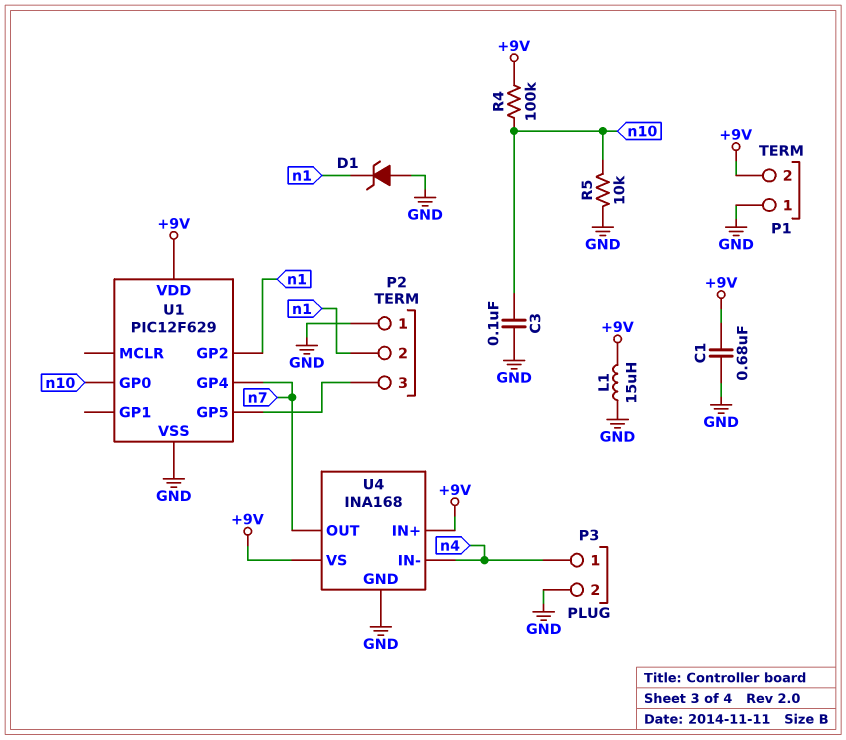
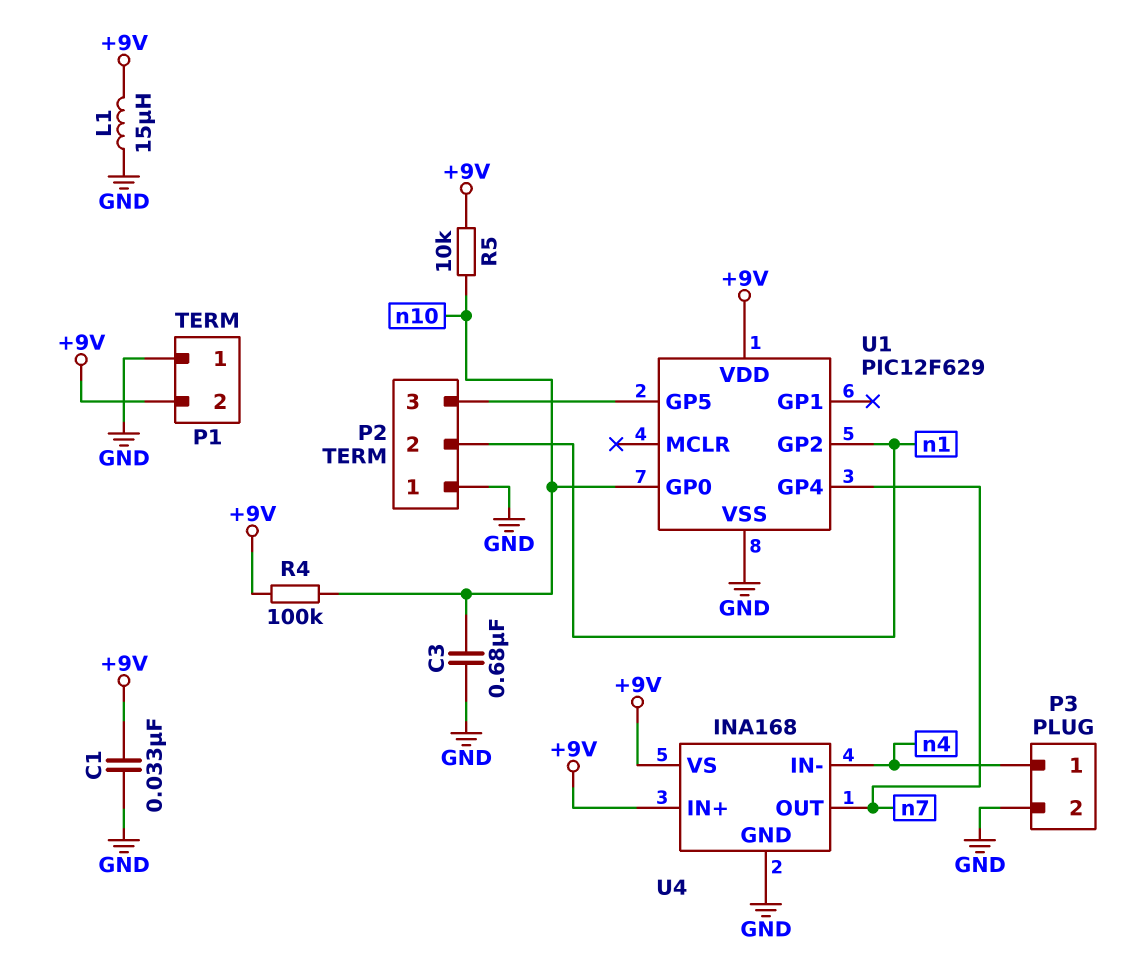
C1: 680nF (+9V, GND) -> 33nF (+9V, GND)
C3: 100nF (GND, n10) -> 680nF (GND, n10)
D1: zener (A GND, K n1) -> none
R5: 10k (GND, n10) -> 10k (+9V, n10)

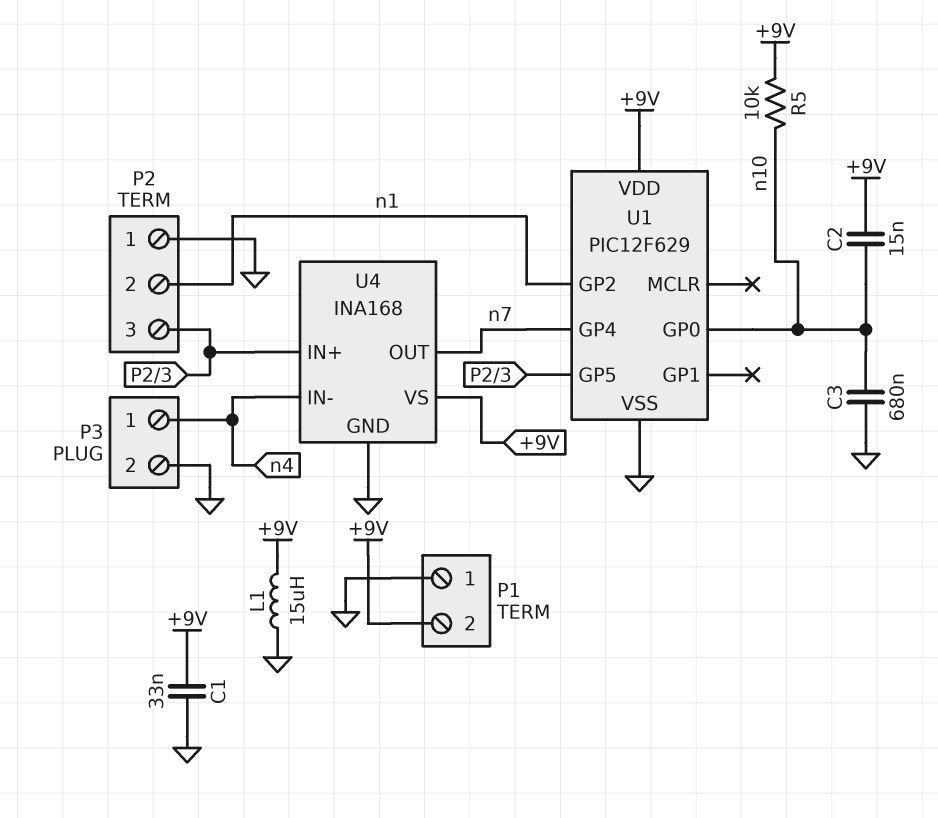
C2: none -> 15nF (+9V, n10)
R4: 100k (+9V, n10) -> none
U4 pin IN+: +9V -> P2/3

